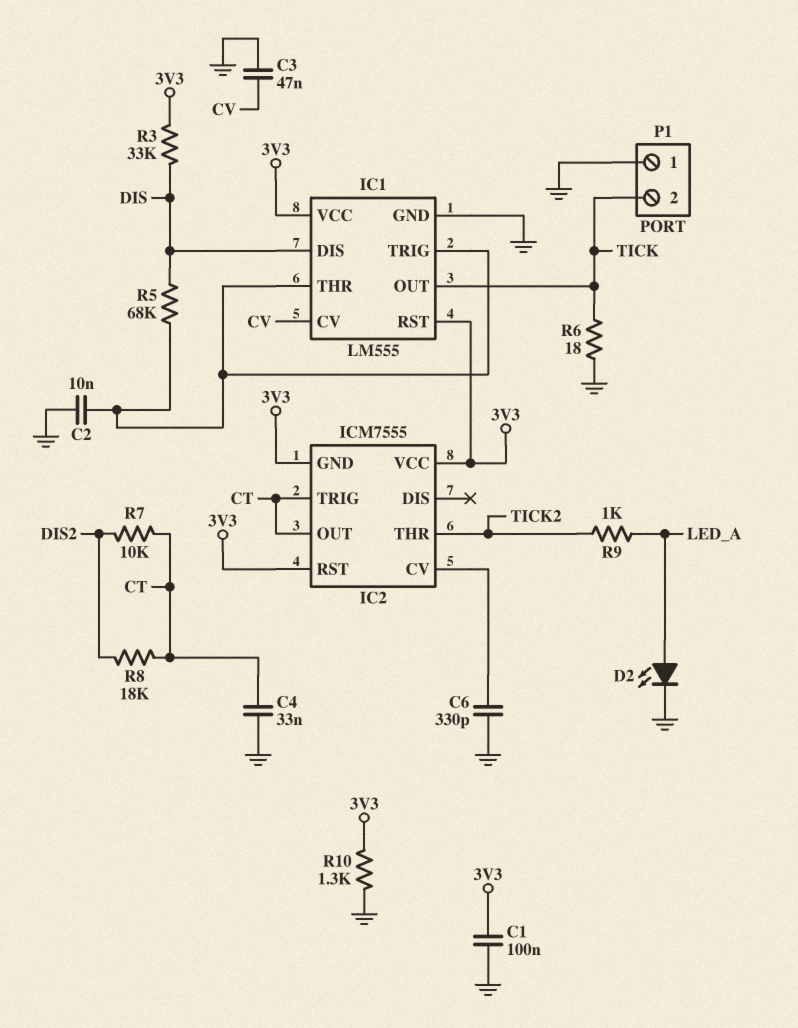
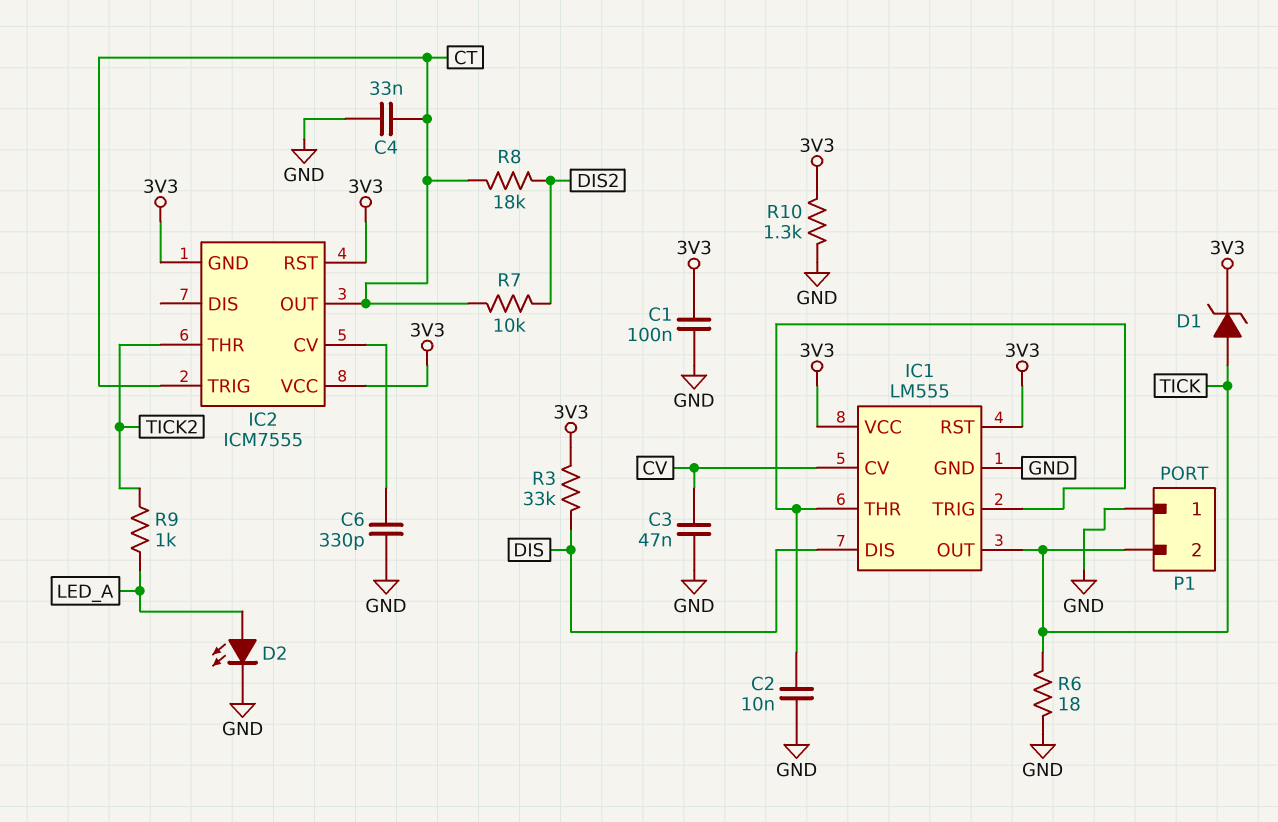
D1: none -> zener (A TICK, K 3V3)
R5: 68k (DIS, IC1/THR) -> none

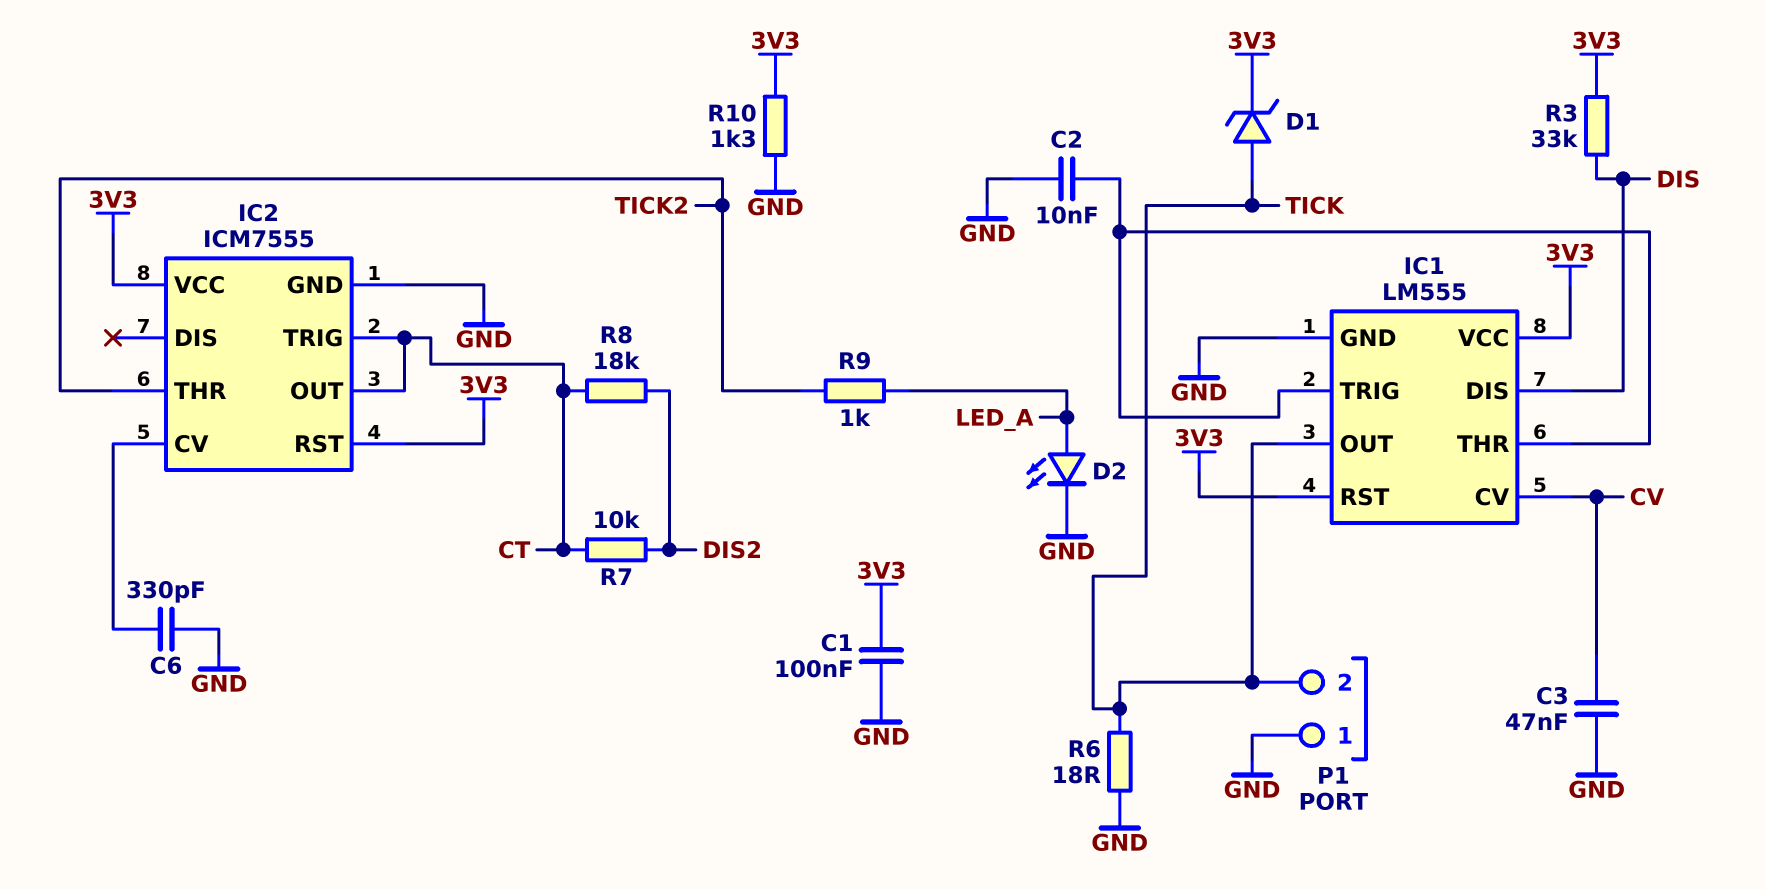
C4: 33nF (CT, GND) -> none
IC2 pin GND: 3V3 -> GND

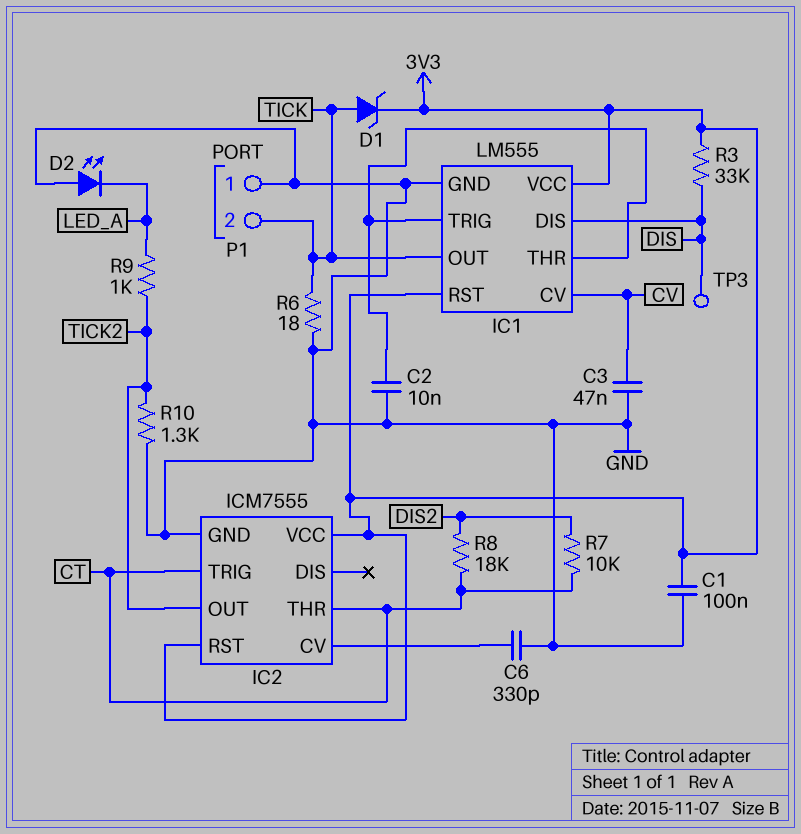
D2: LED (A LED_A, K GND) -> LED (A GND, K LED_A)
IC2 pin OUT: CT -> TICK2
IC2 pin THR: TICK2 -> CT
R10: 1.3k (3V3, GND) -> 1.3k (GND, TICK2)
TP3: none -> test point (DIS)

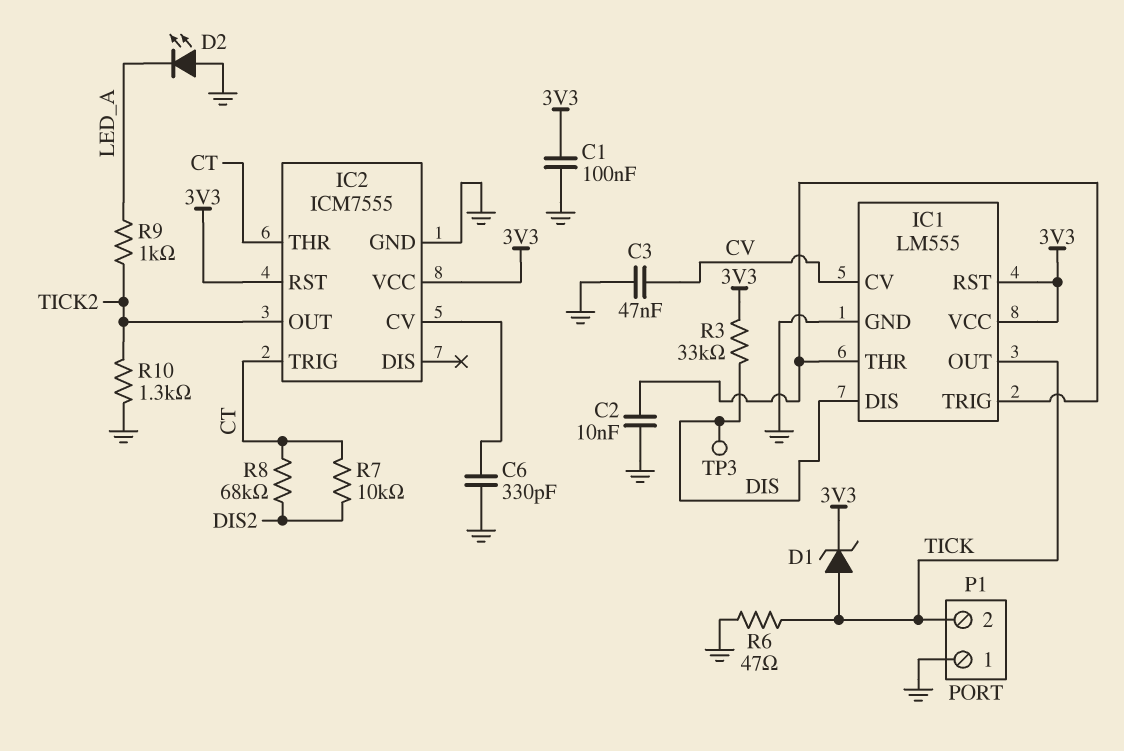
R6: 18 (GND, TICK) -> 47 (GND, TICK)
R8: 18k (CT, DIS2) -> 68k (CT, DIS2)

